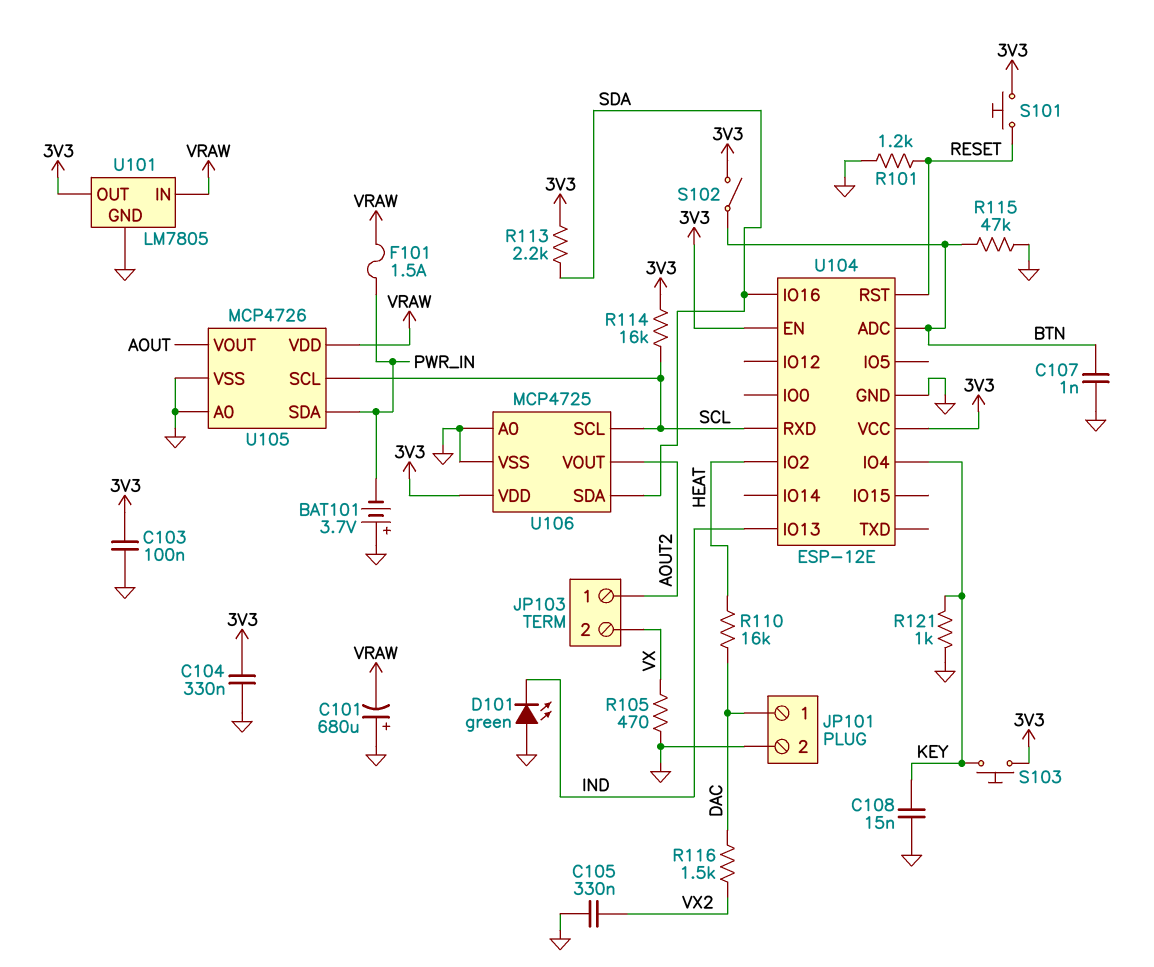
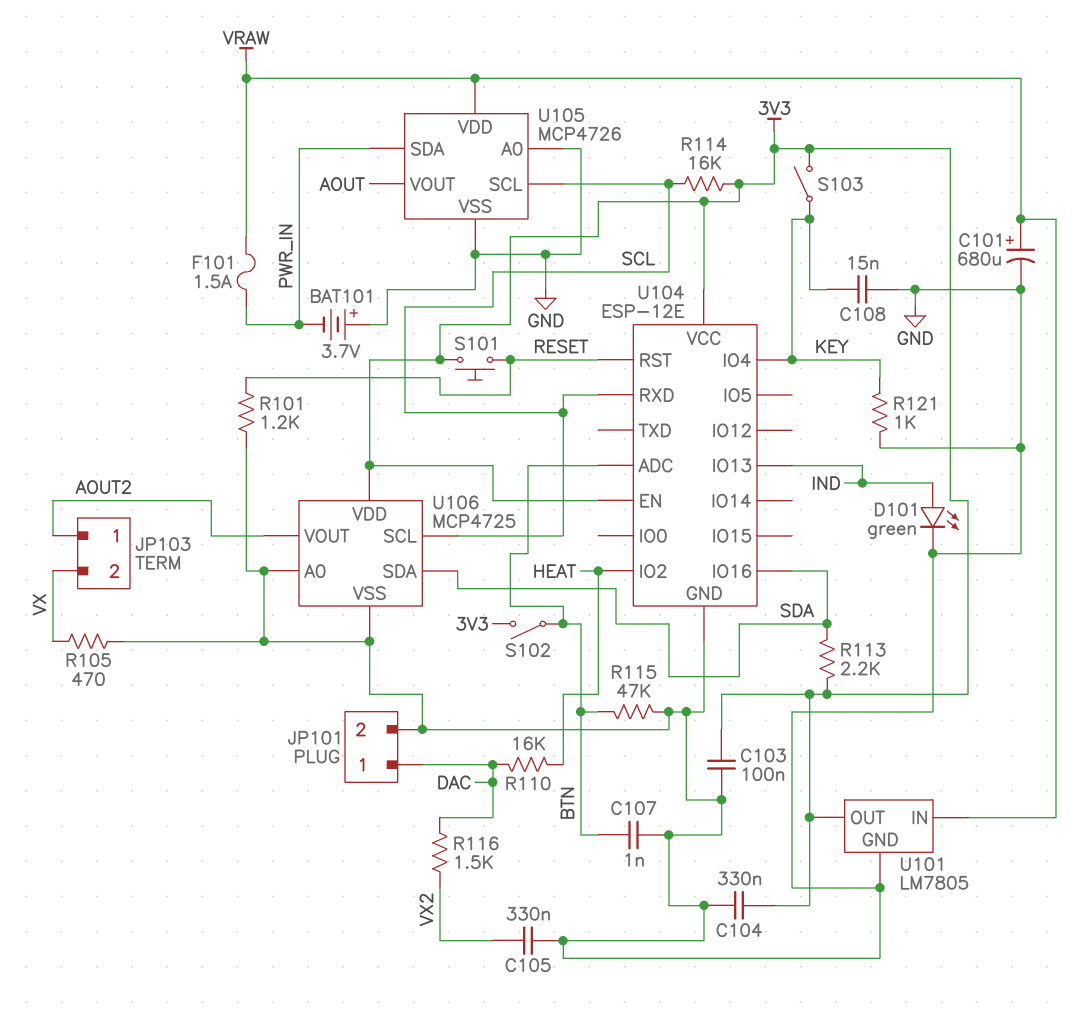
C101: 680uF (plus GND, minus VRAW) -> 680uF (plus VRAW, minus GND)
D101: LED green (A GND, K IND) -> LED green (A IND, K GND)
S103: button (3V3, KEY) -> switch (3V3, KEY)

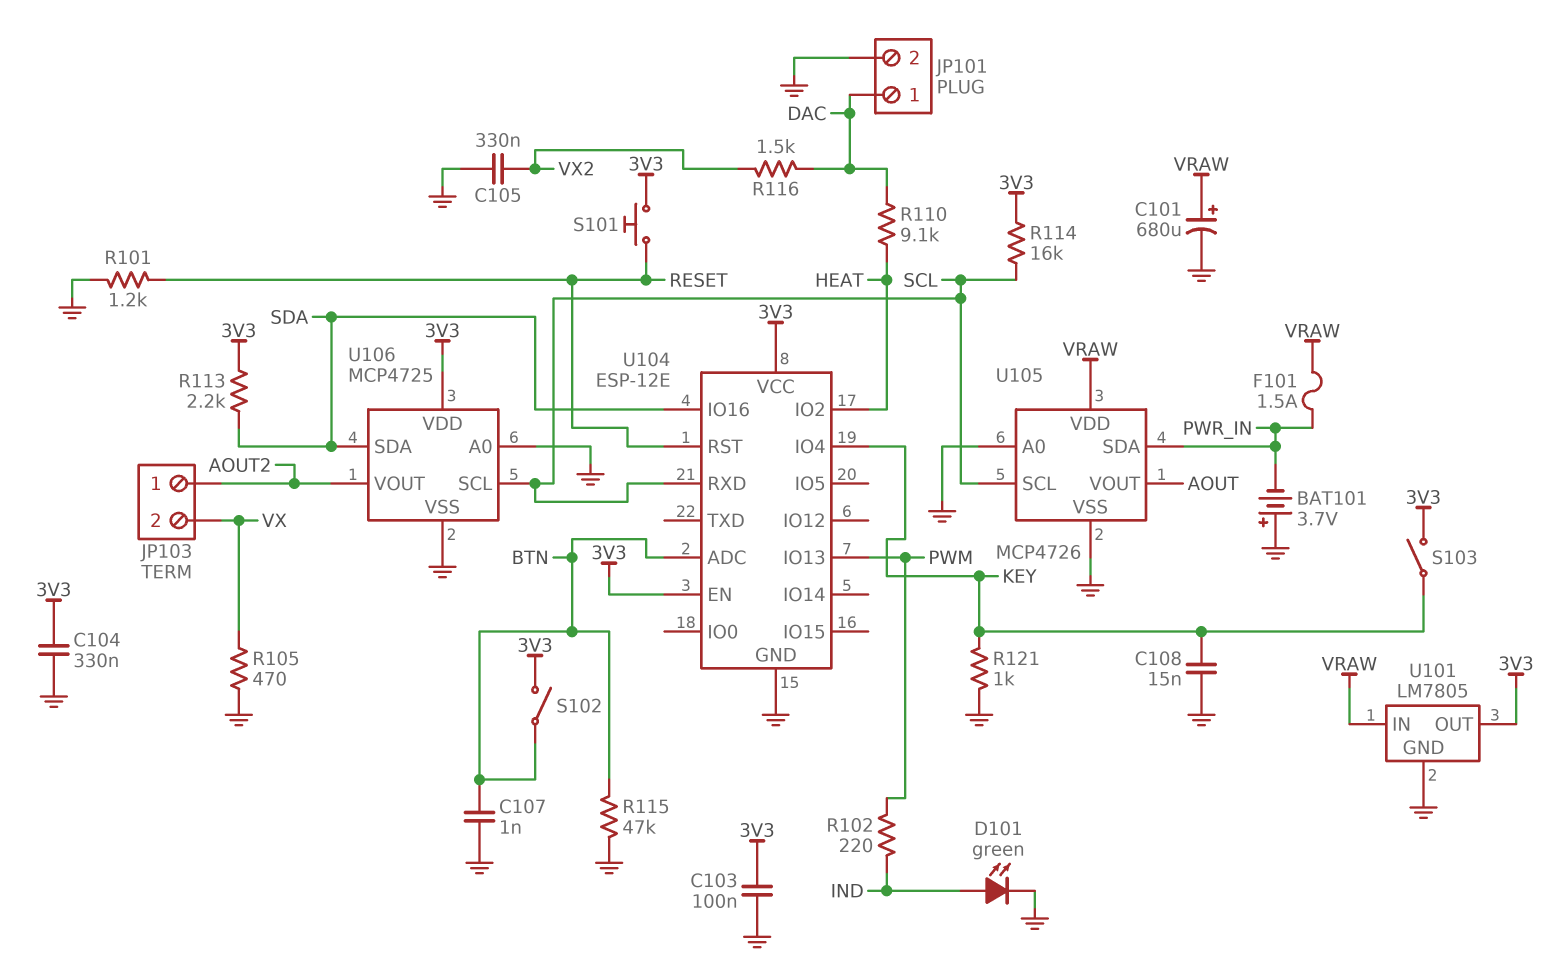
R102: none -> 220 (IND, PWM)
R110: 16k (DAC, HEAT) -> 9.1k (DAC, HEAT)
U104 pin IO13: IND -> PWM

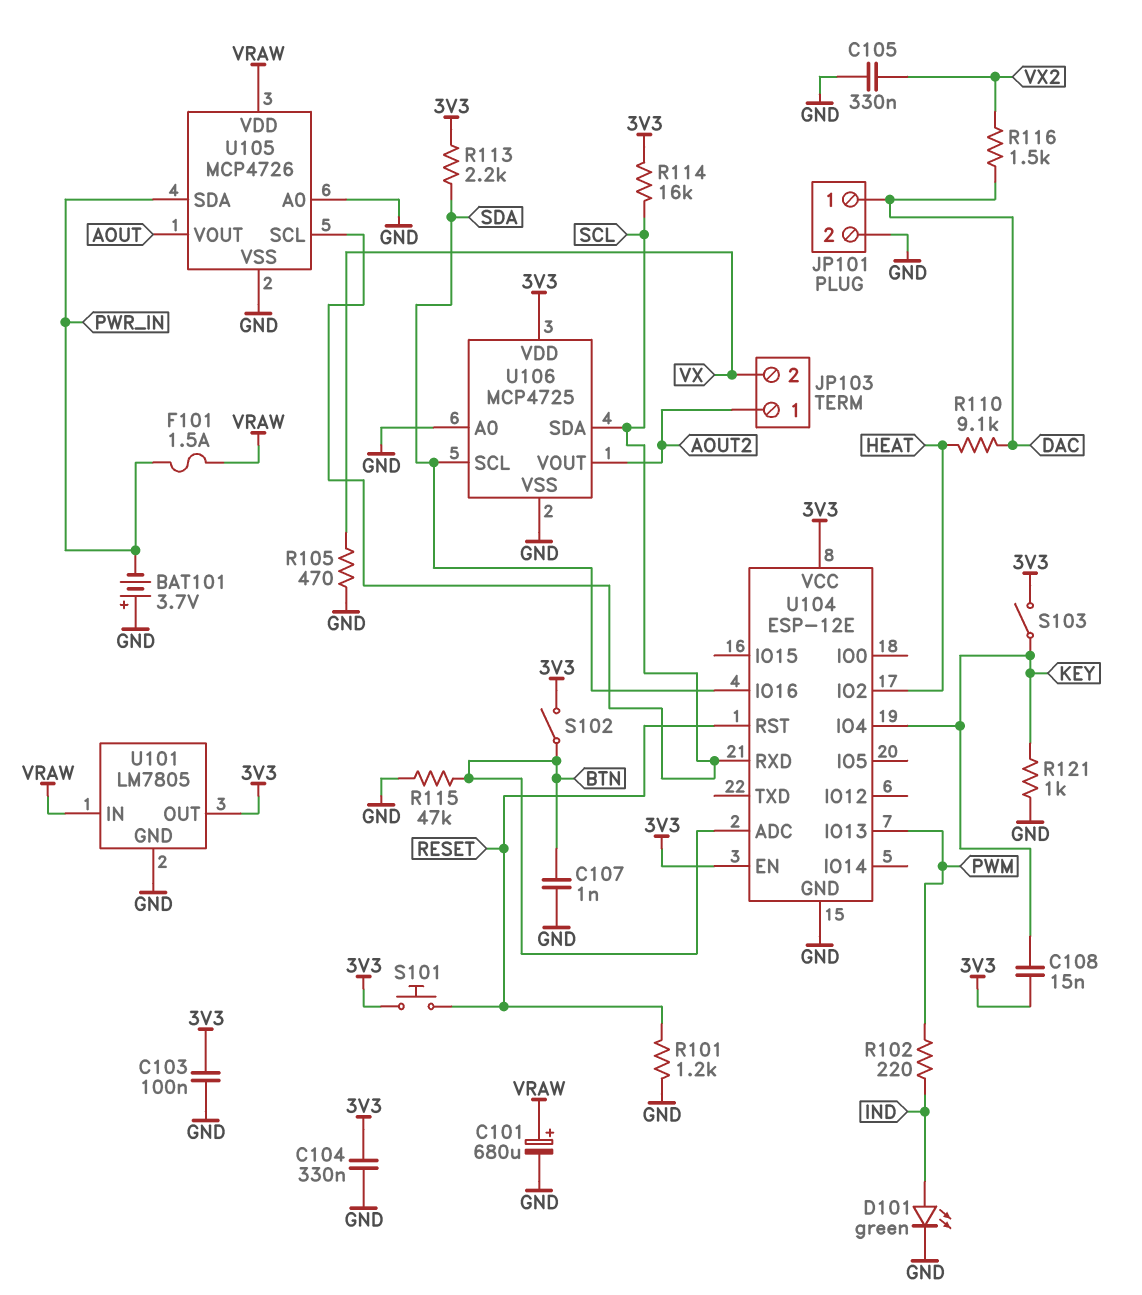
C108: 15nF (GND, KEY) -> 15nF (3V3, KEY)
U106 pin SCL: SCL -> SDA
U106 pin SDA: SDA -> SCL

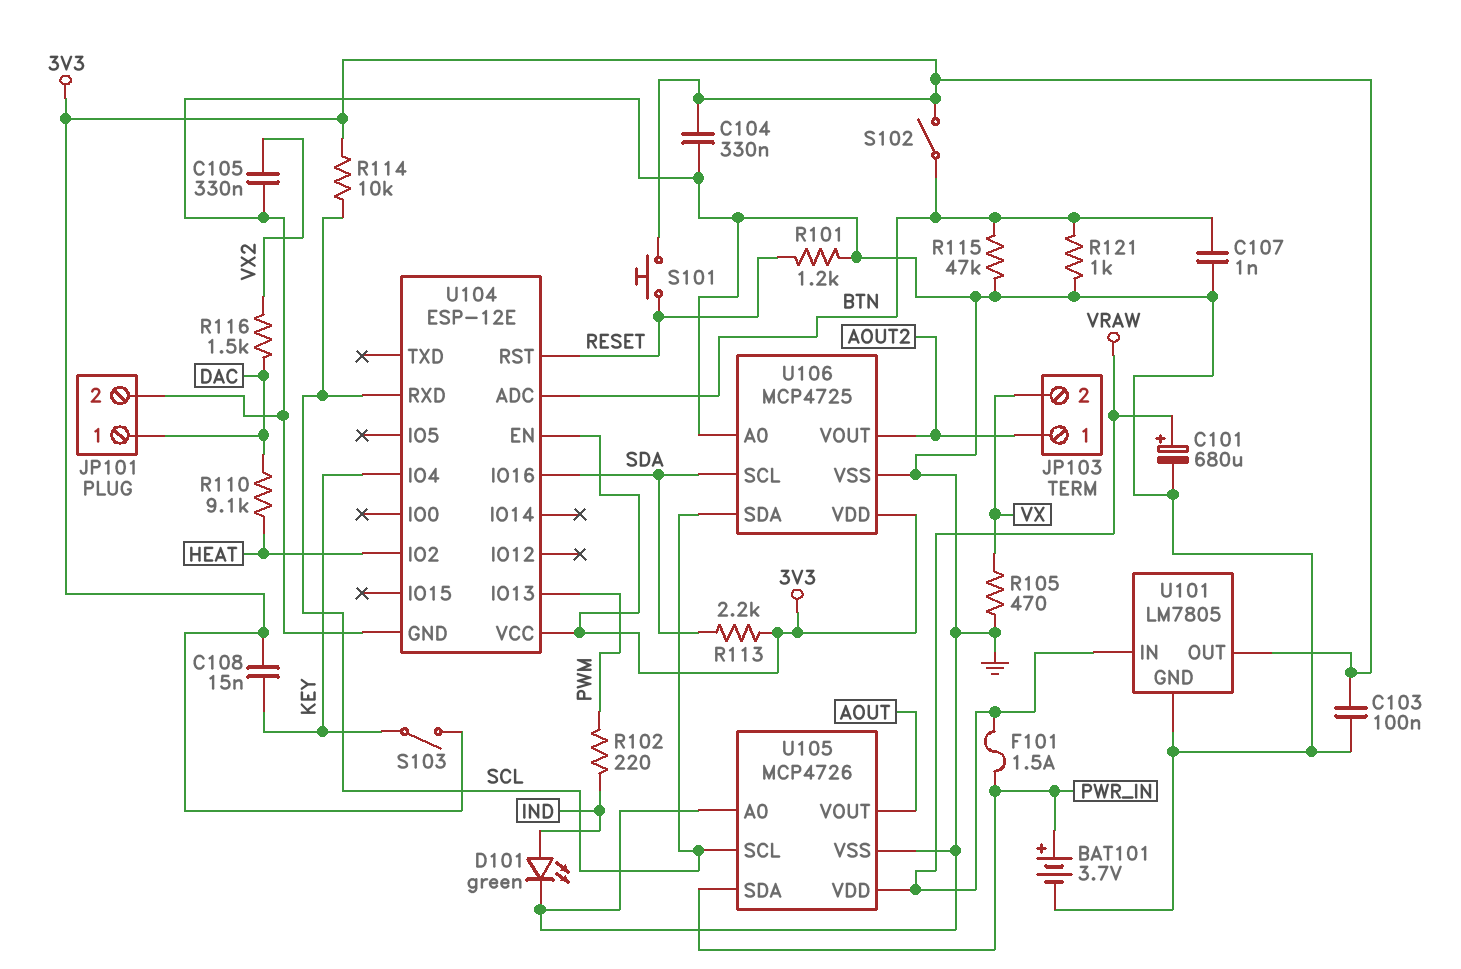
BAT101: 3.7V (plus GND, minus PWR_IN) -> 3.7V (plus PWR_IN, minus GND)
R114: 16k (3V3, SCL) -> 10k (3V3, SCL)
R121: 1k (GND, KEY) -> 1k (BTN, GND)

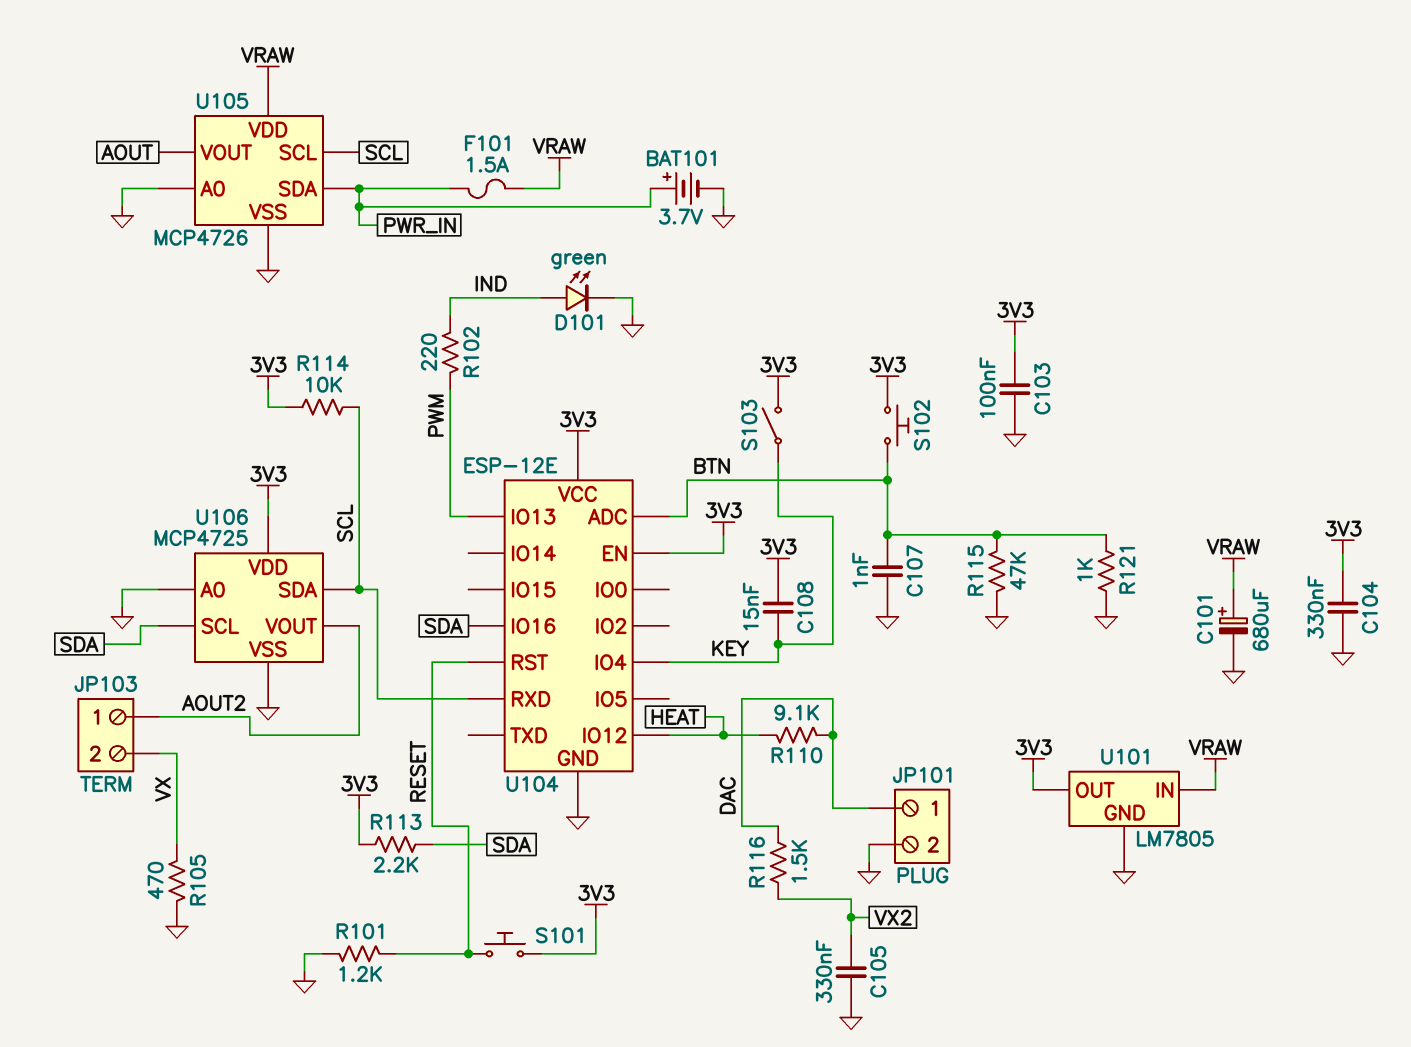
S102: switch (3V3, BTN) -> button (3V3, BTN)
U104 pin IO2: HEAT -> none
U104 pin IO12: none -> HEAT

